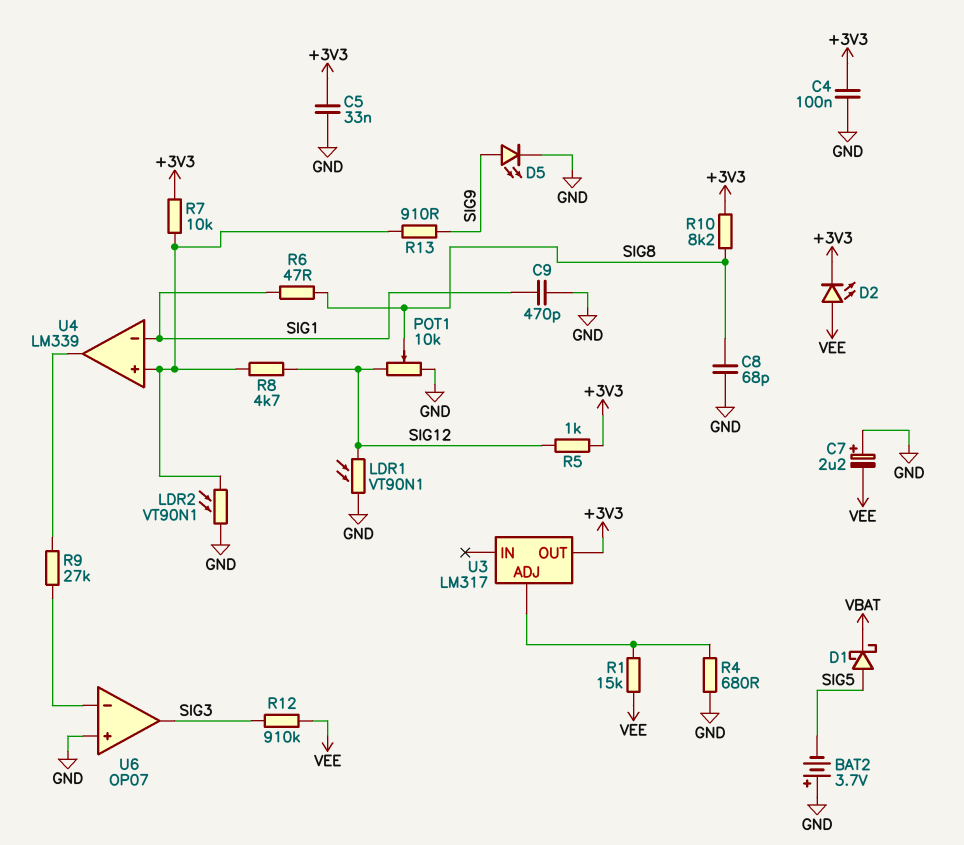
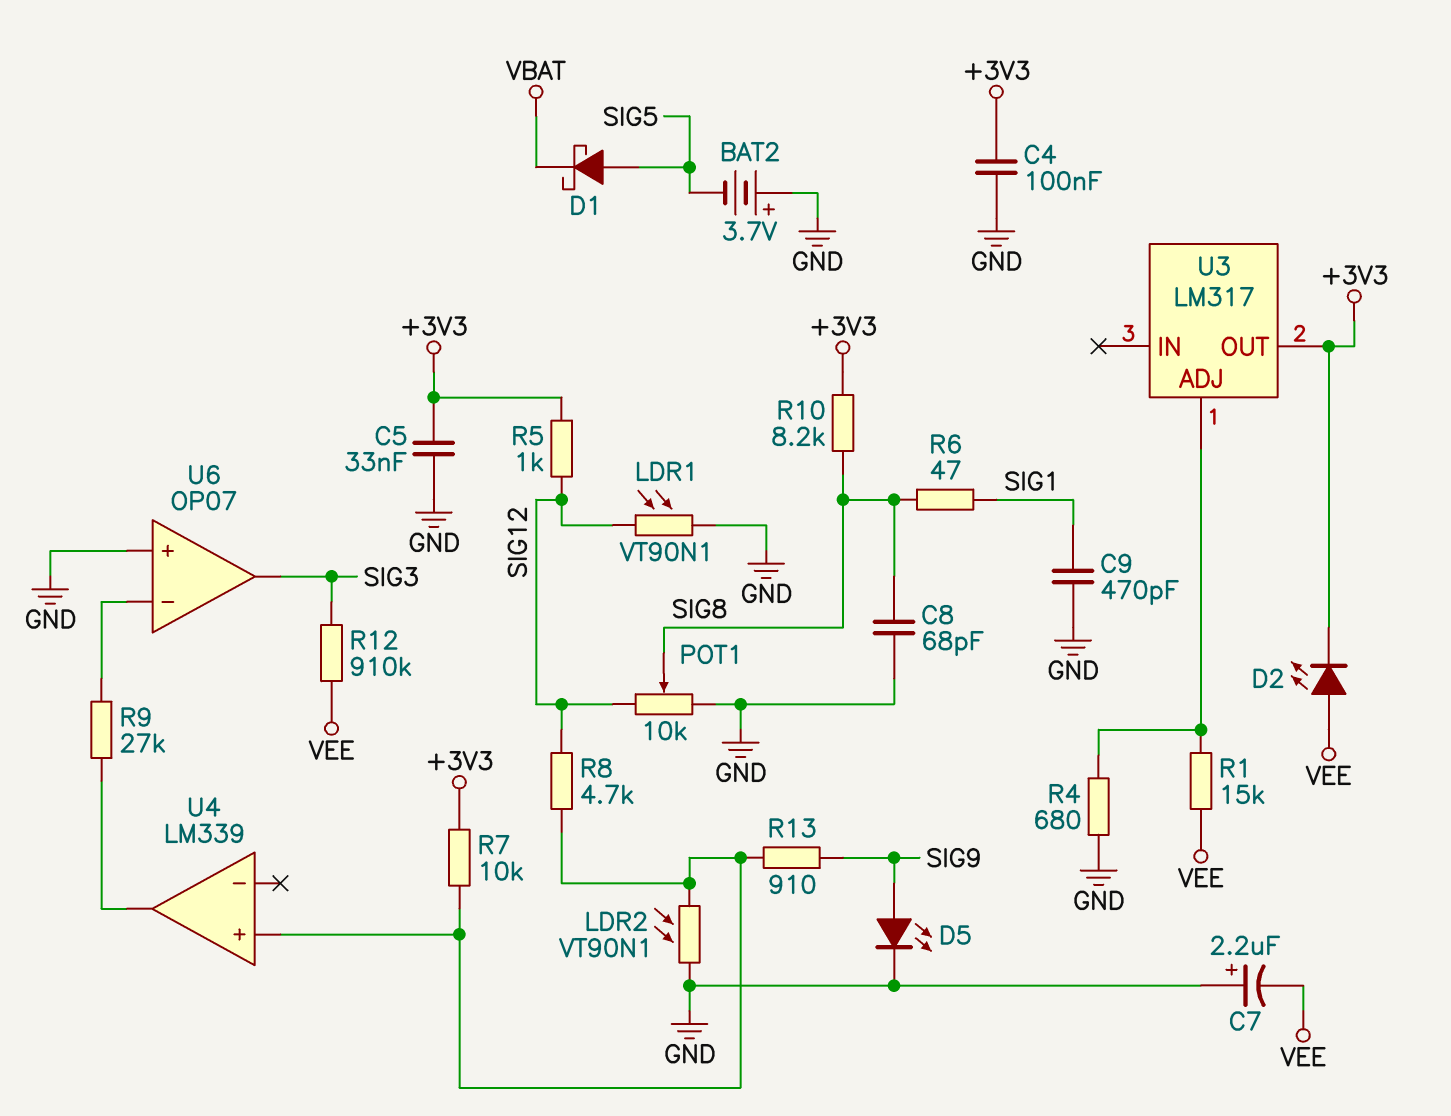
U4 pin in-: SIG1 -> none

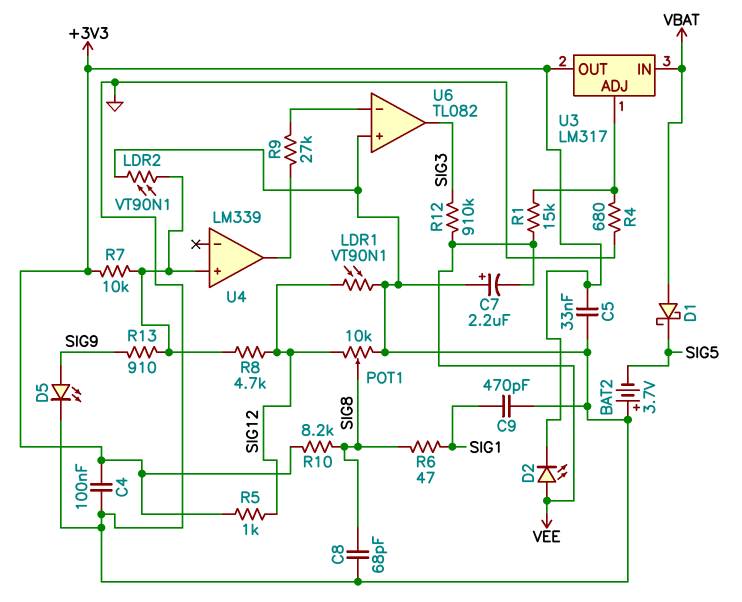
D1: schottky (A SIG5, K VBAT) -> schottky (A VBAT, K SIG5)
U3 pin IN: none -> VBAT
U6: OP07 -> TL082

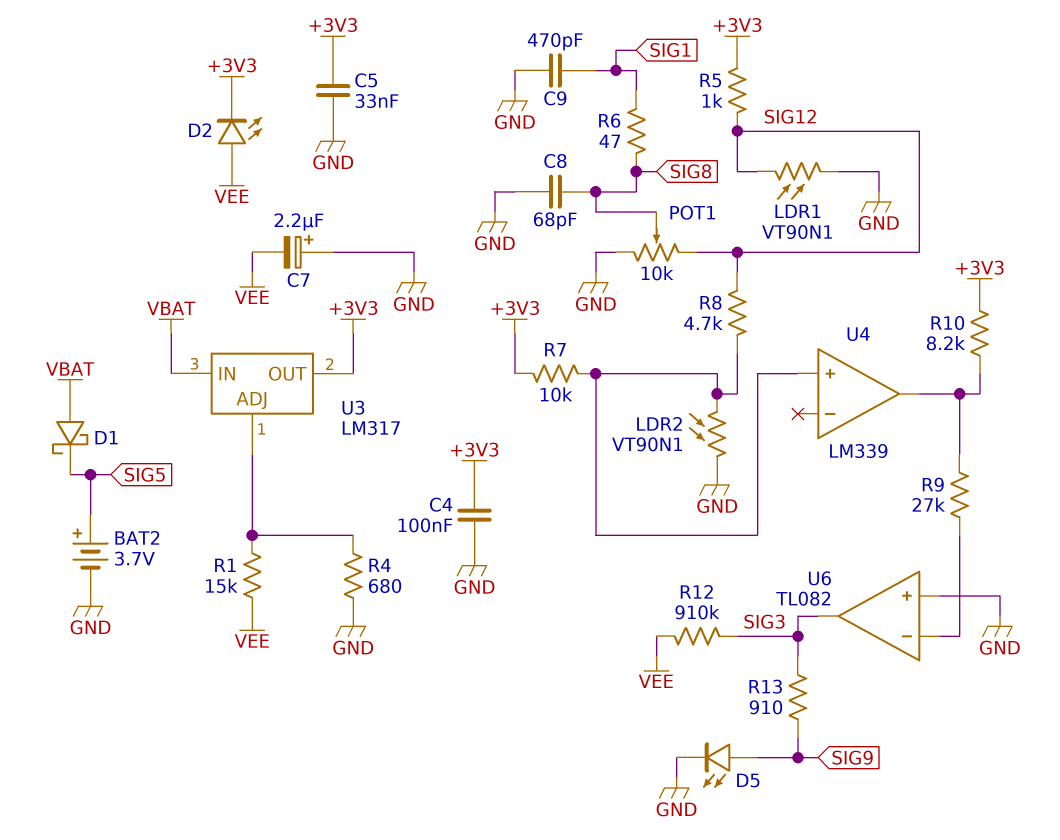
BAT2: 3.7V (plus GND, minus SIG5) -> 3.7V (plus SIG5, minus GND)
R10: 8.2k (+3V3, SIG8) -> 8.2k (+3V3, U4/out)
R13: 910 (SIG9, U4/in+) -> 910 (SIG3, SIG9)

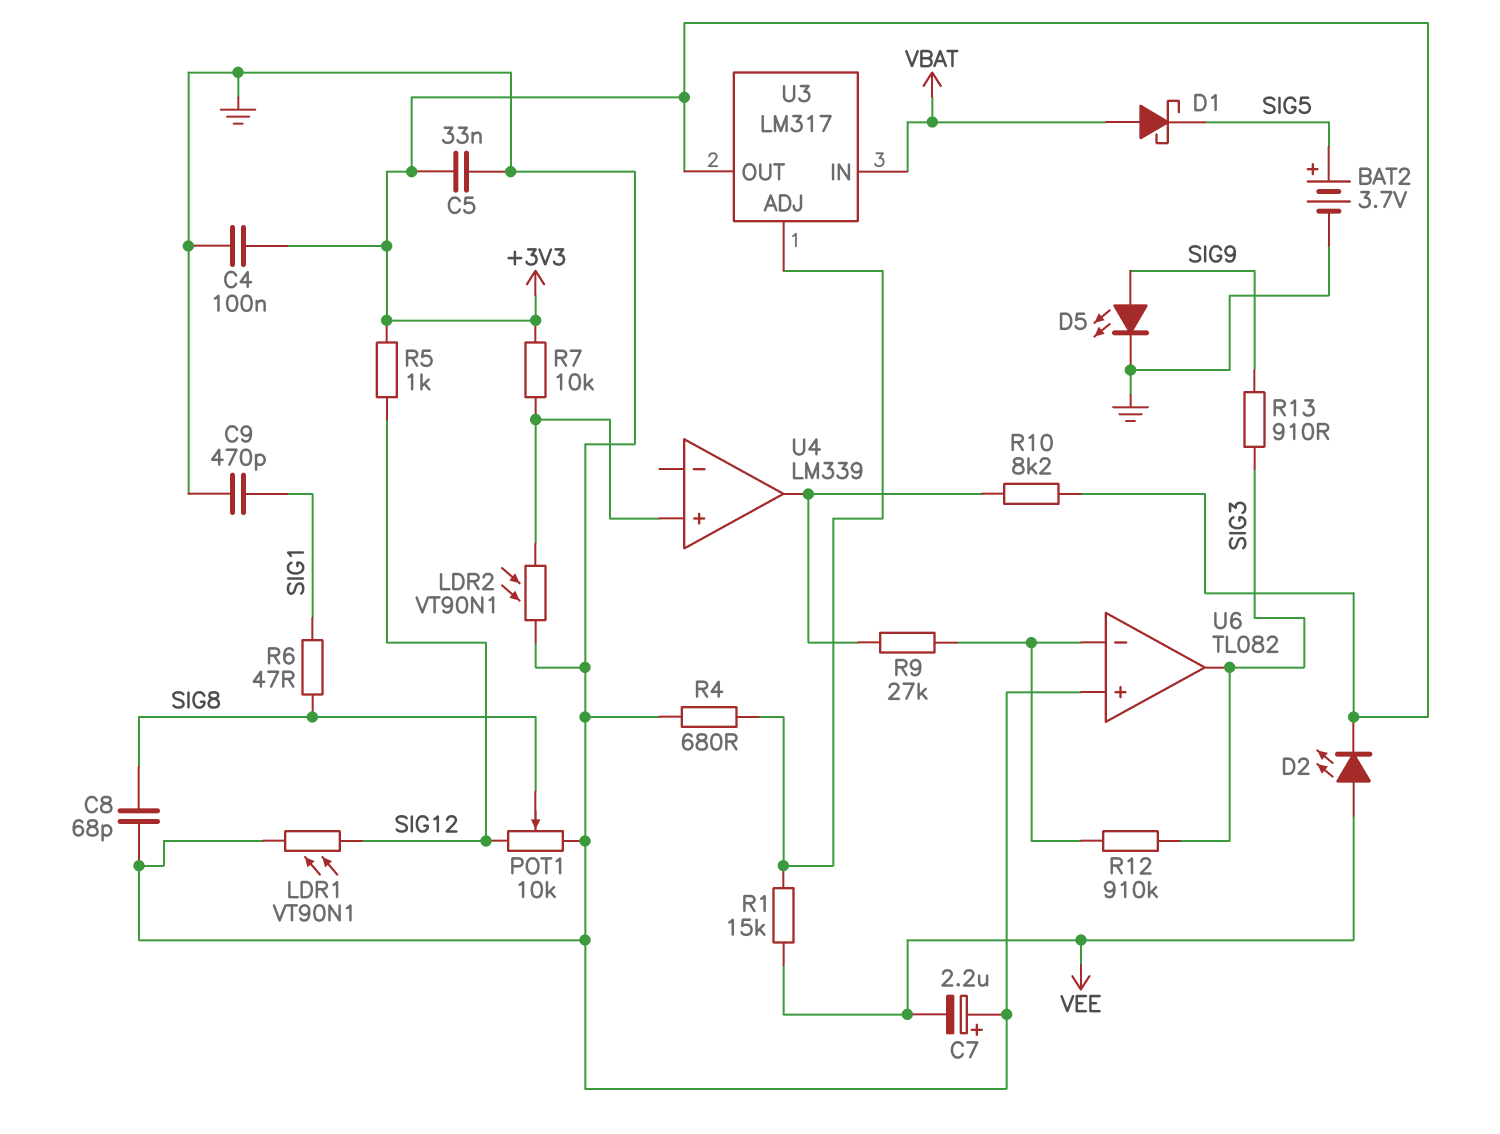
R8: 4.7k (SIG12, U4/in+) -> none
R12: 910k (SIG3, VEE) -> 910k (SIG3, U6/in-)

